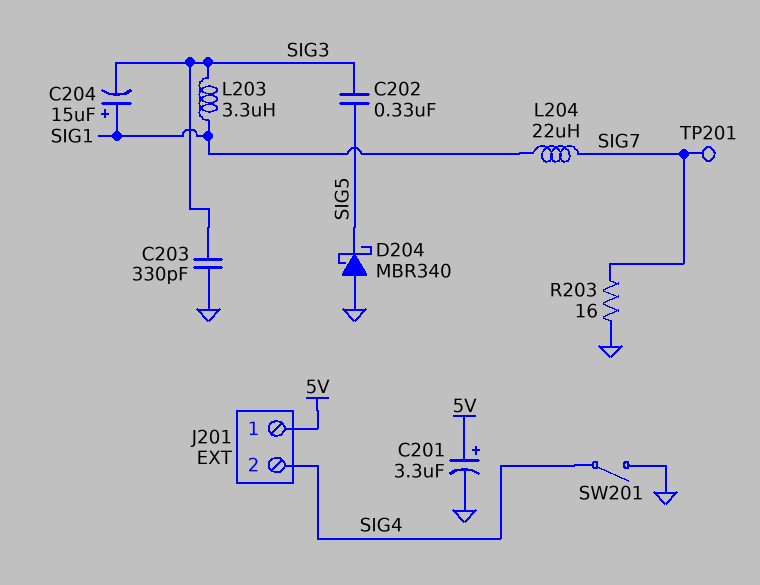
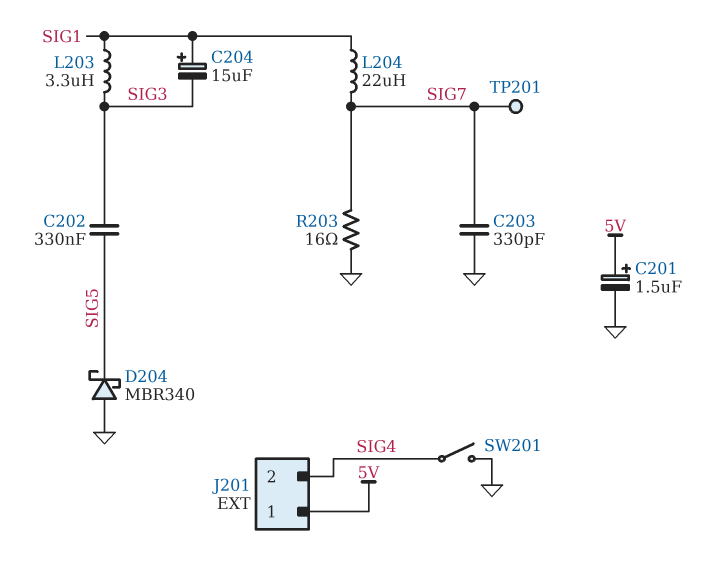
C201: 3.3uF (plus 5V, minus GND) -> 1.5uF (plus 5V, minus GND)
C203: 330pF (GND, SIG3) -> 330pF (GND, SIG7)

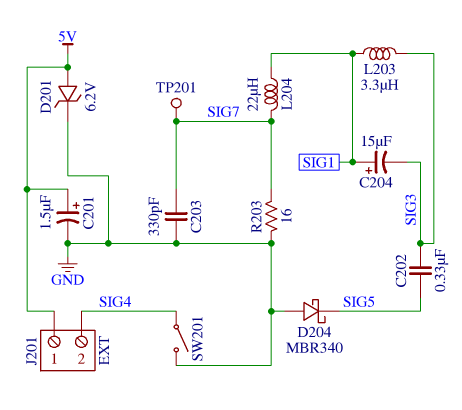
D201: none -> zener 6.2V (A 5V, K GND)

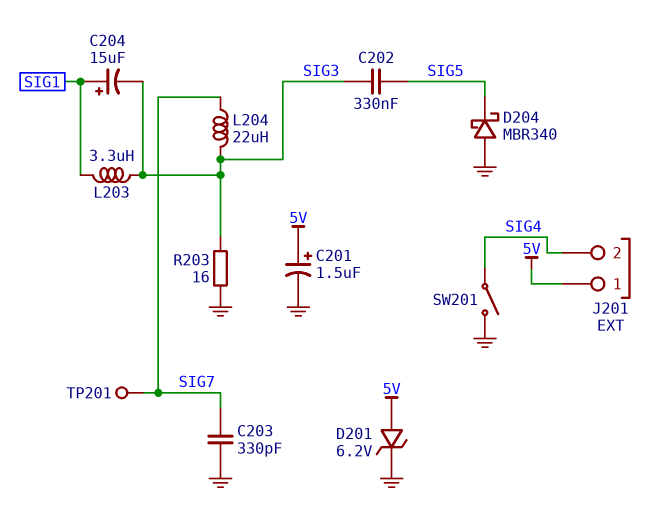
L204: 22uH (SIG1, SIG7) -> 22uH (SIG3, SIG7)
R203: 16 (GND, SIG7) -> 16 (GND, SIG3)

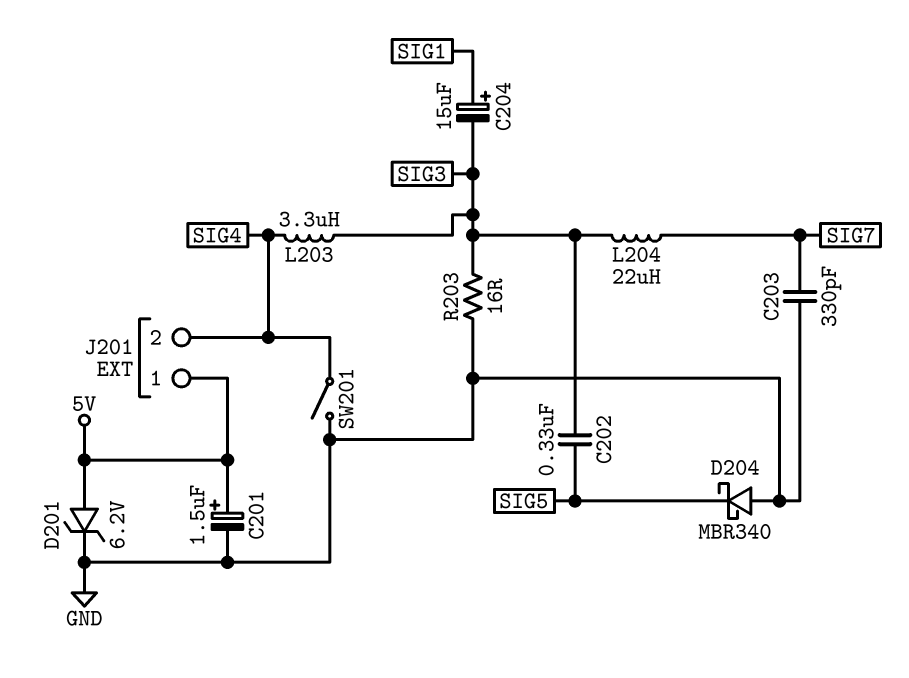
L203: 3.3uH (SIG1, SIG3) -> 3.3uH (SIG3, SIG4)
TP201: test point (SIG7) -> none

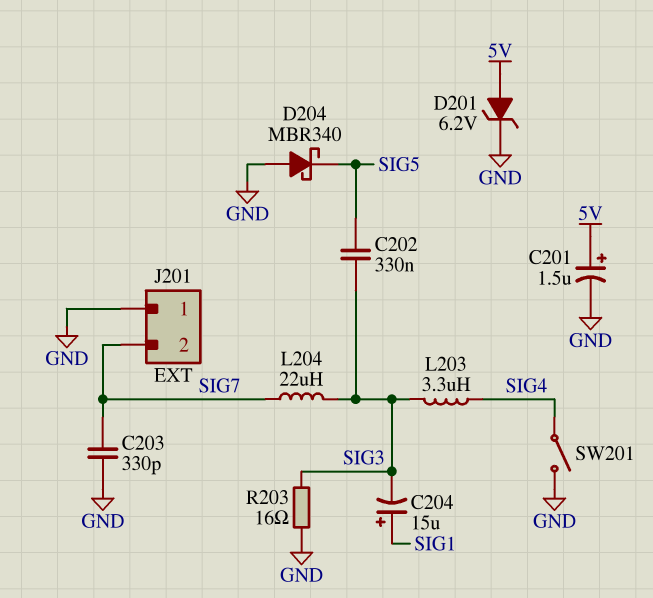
J201 pin 1: 5V -> GND
J201 pin 2: SIG4 -> SIG7

